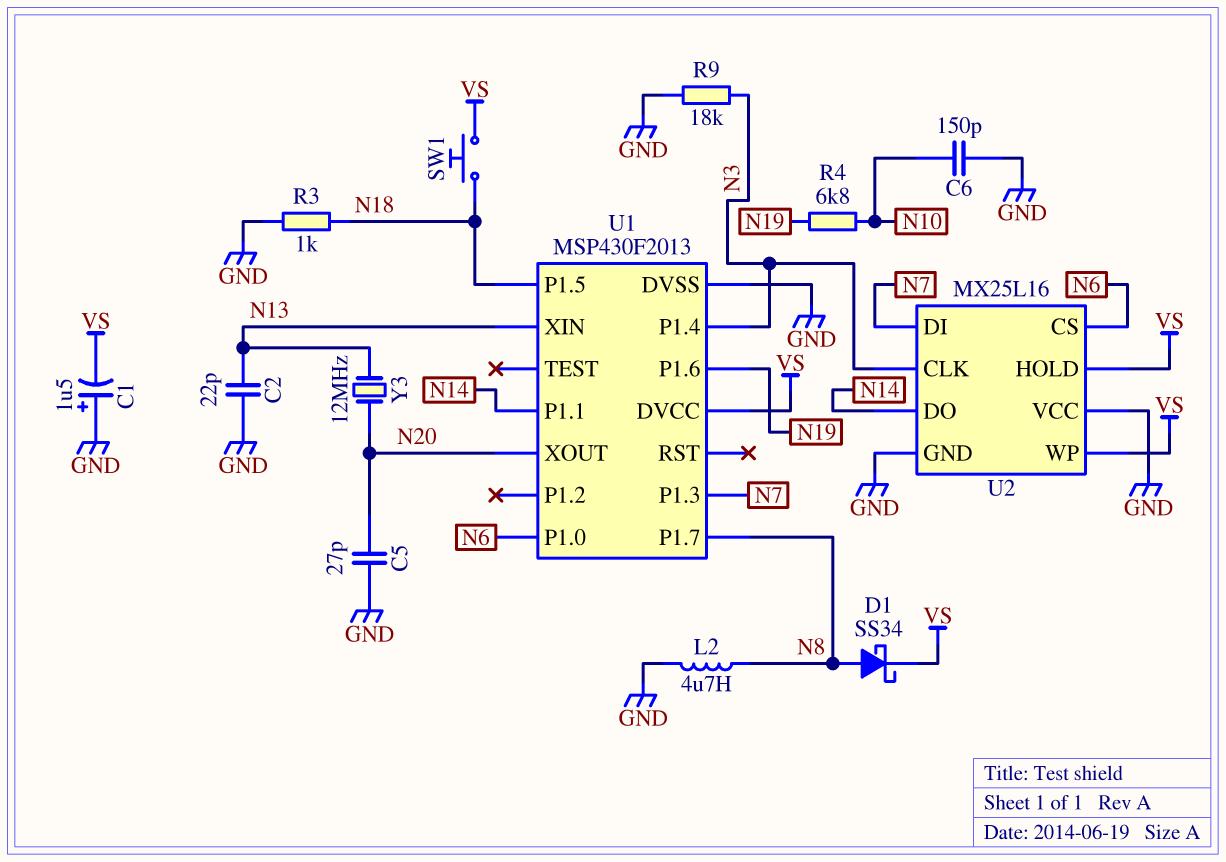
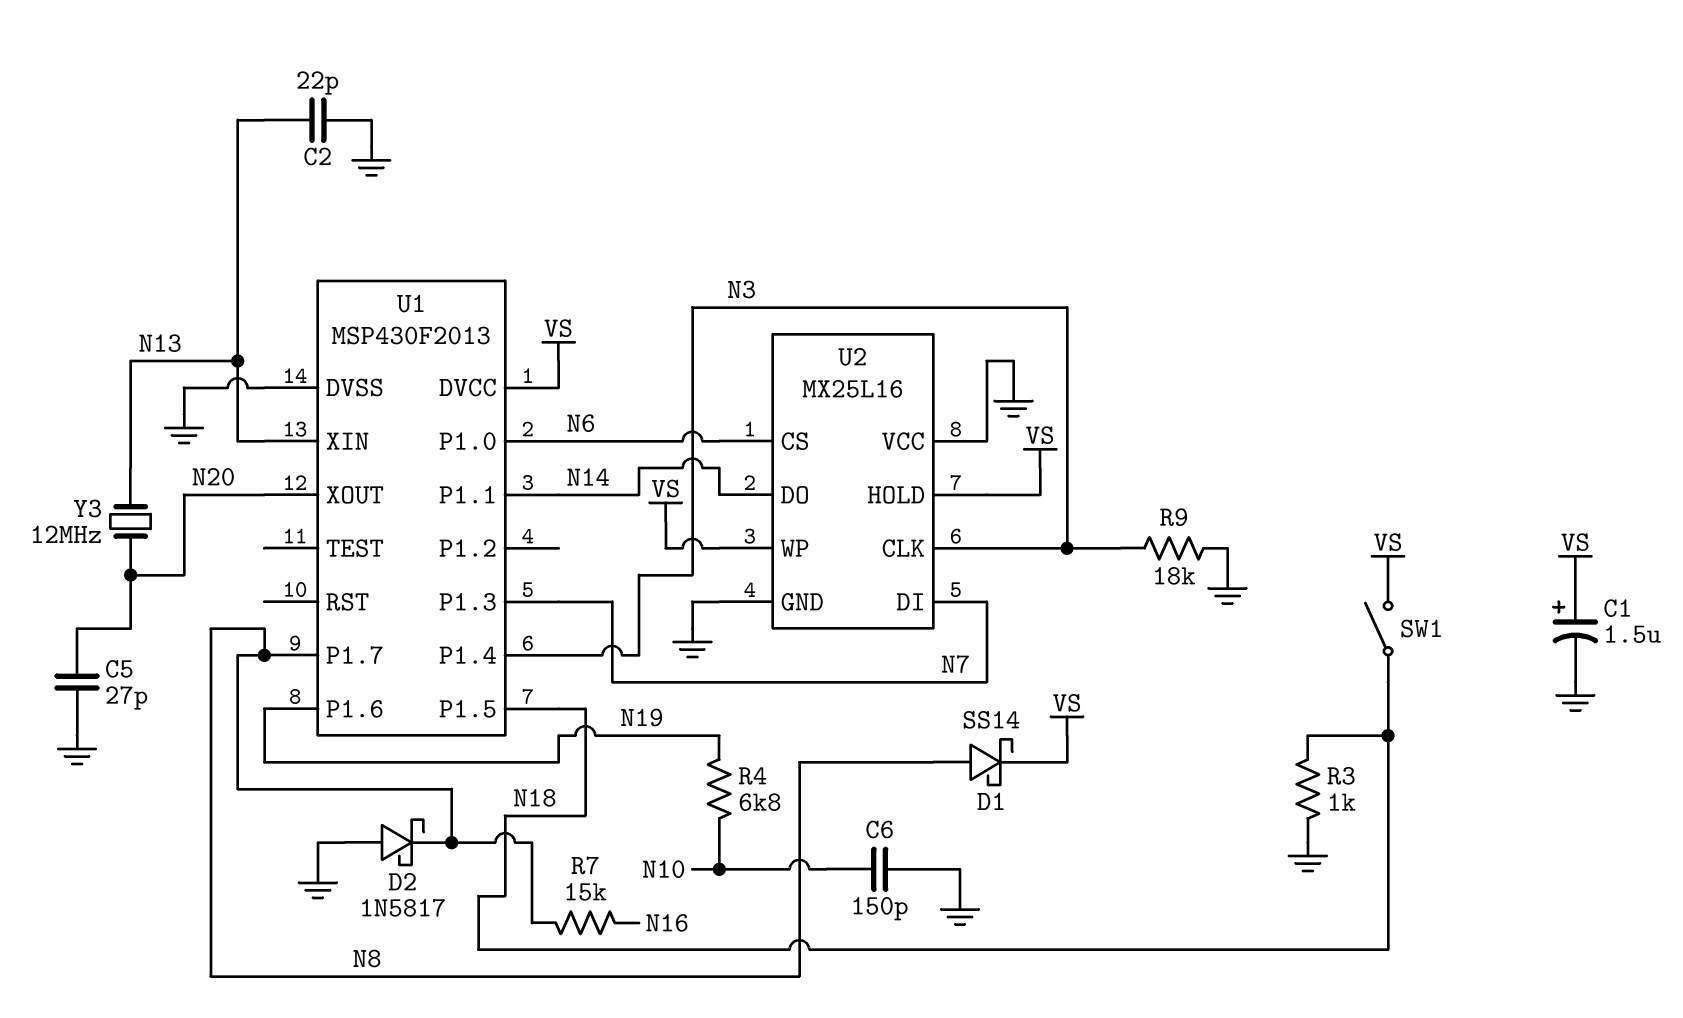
C1: 1.5uF (plus GND, minus VS) -> 1.5uF (plus VS, minus GND)
D1: schottky SS34 (A N8, K VS) -> schottky SS14 (A N8, K VS)
D2: none -> schottky 1N5817 (A GND, K N8)
L2: 4.7uH (GND, N8) -> none
R7: none -> 15k (N8, N16)
SW1: button (N18, VS) -> switch (N18, VS)

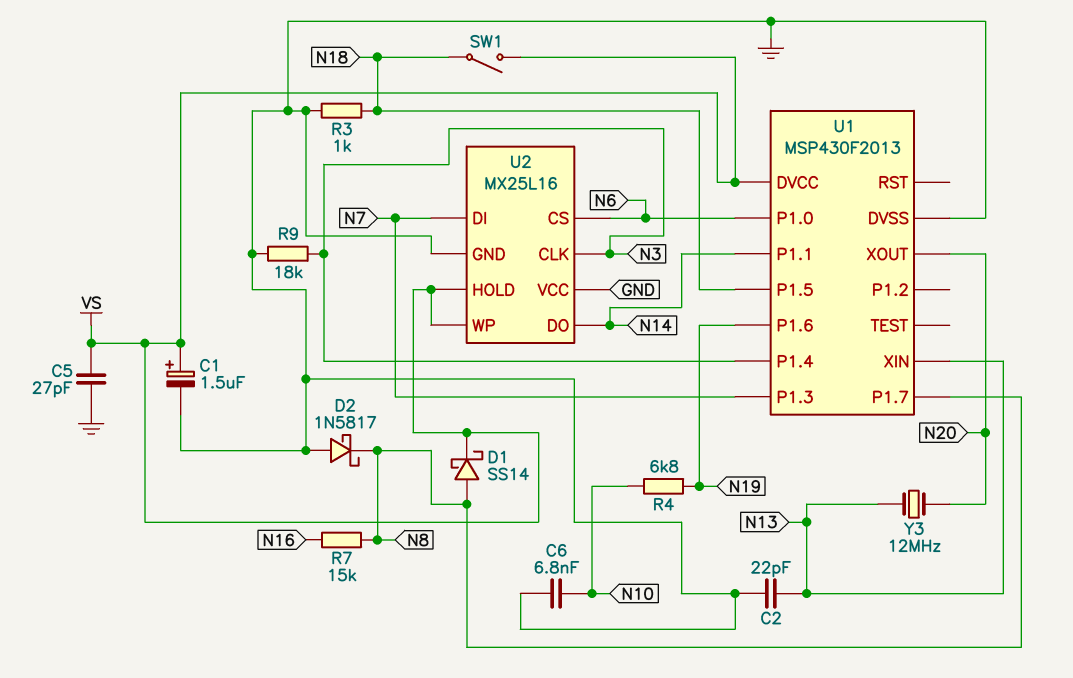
C5: 27pF (GND, N20) -> 27pF (GND, VS)
C6: 150pF (GND, N10) -> 6.8nF (GND, N10)

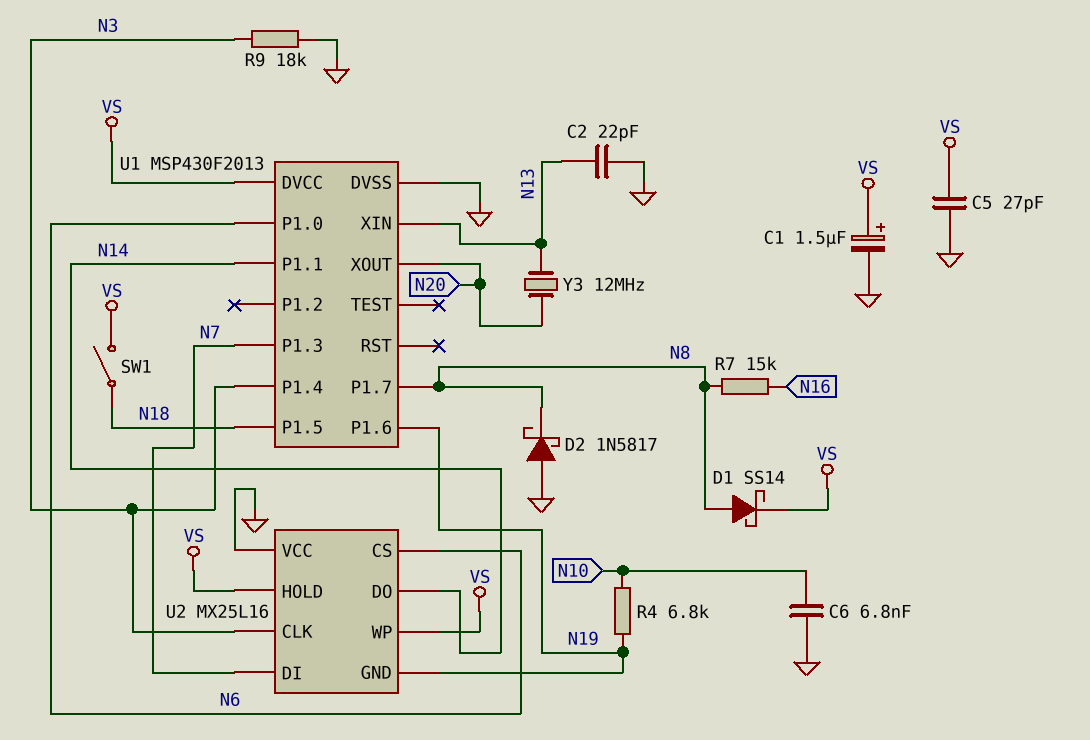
R3: 1k (GND, N18) -> none
U2 pin GND: GND -> N19

